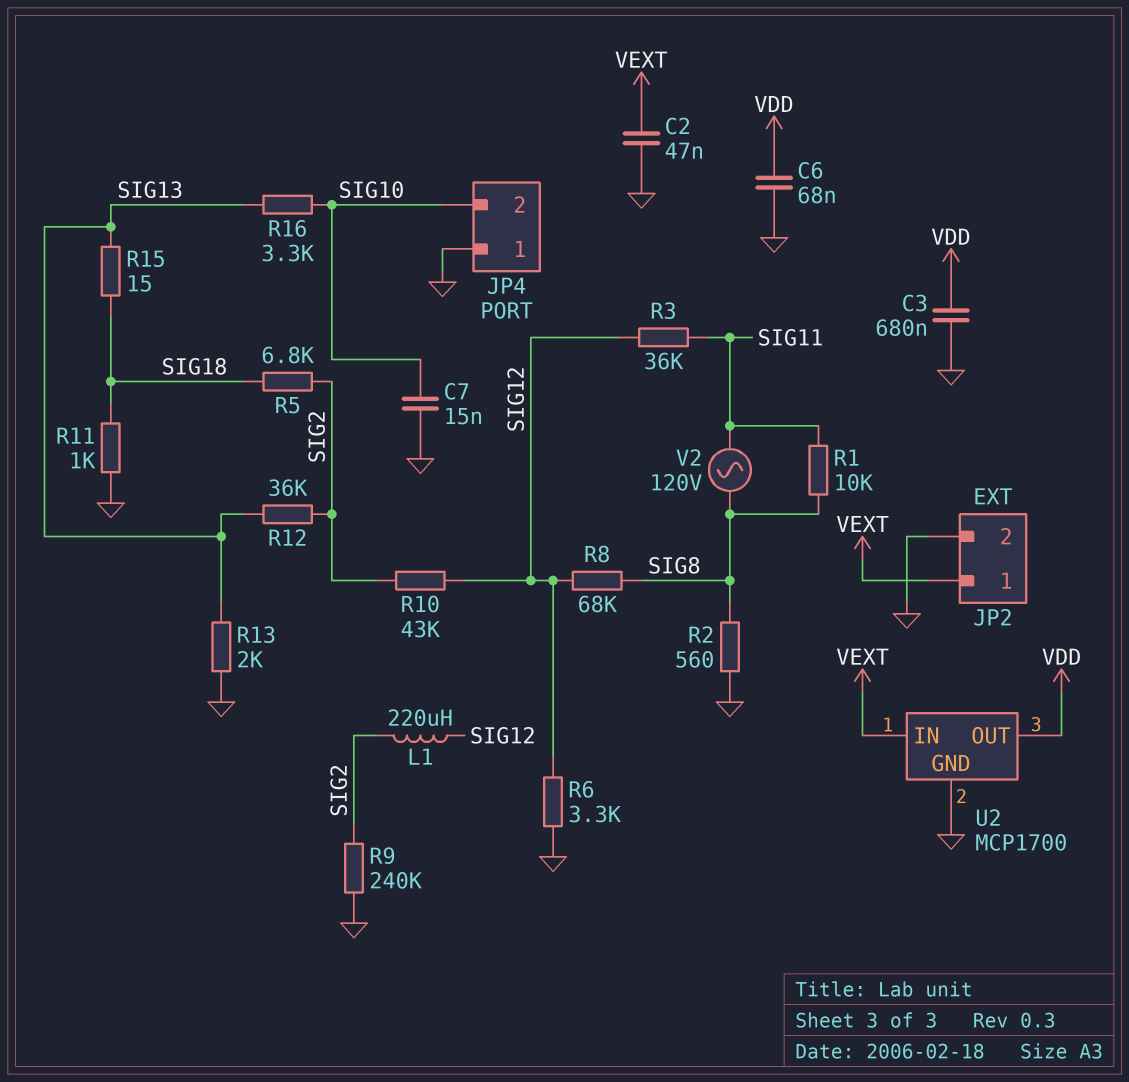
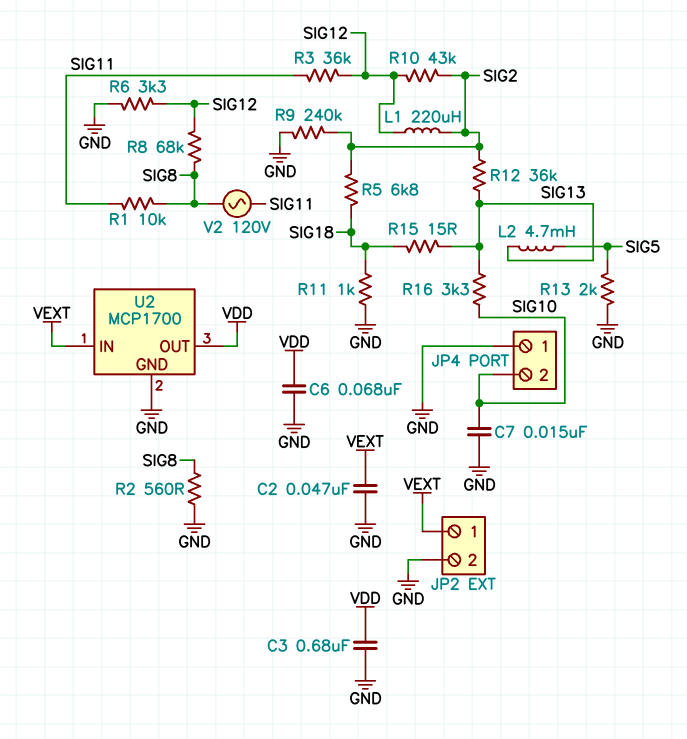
L2: none -> 4.7mH (SIG5, SIG13)
R13: 2k (GND, SIG13) -> 2k (GND, SIG5)

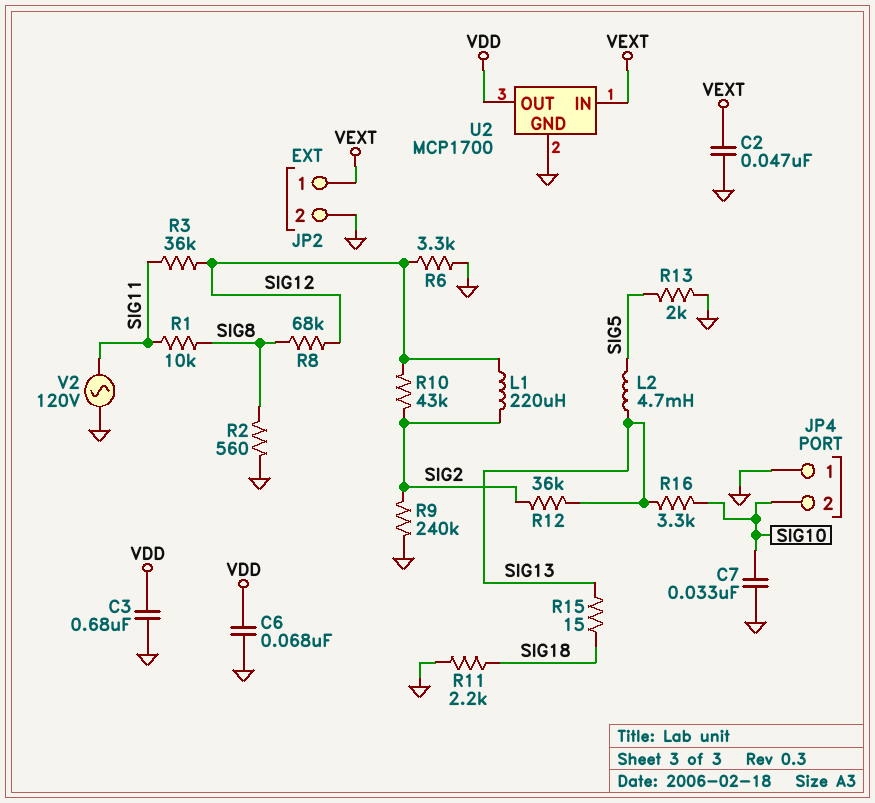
C7: 15nF (GND, SIG10) -> 33nF (GND, SIG10)
R5: 6.8k (SIG2, SIG18) -> none
R11: 1k (GND, SIG18) -> 2.2k (GND, SIG18)
V2: AC 120V (SIG8, SIG11) -> AC 120V (GND, SIG11)

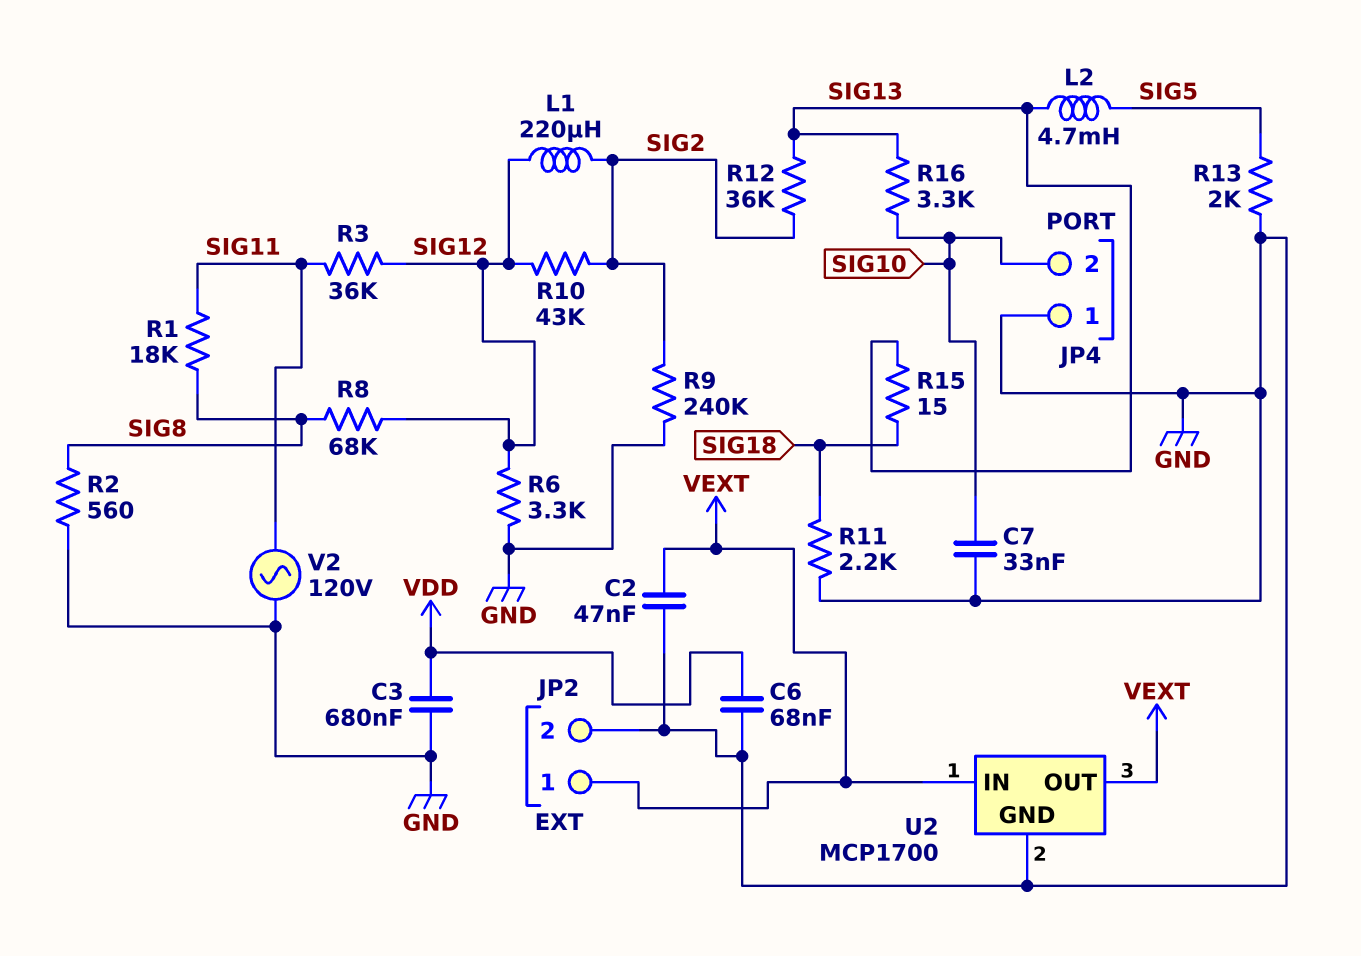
R1: 10k (SIG8, SIG11) -> 18k (SIG8, SIG11)
U2 pin OUT: VDD -> VEXT

